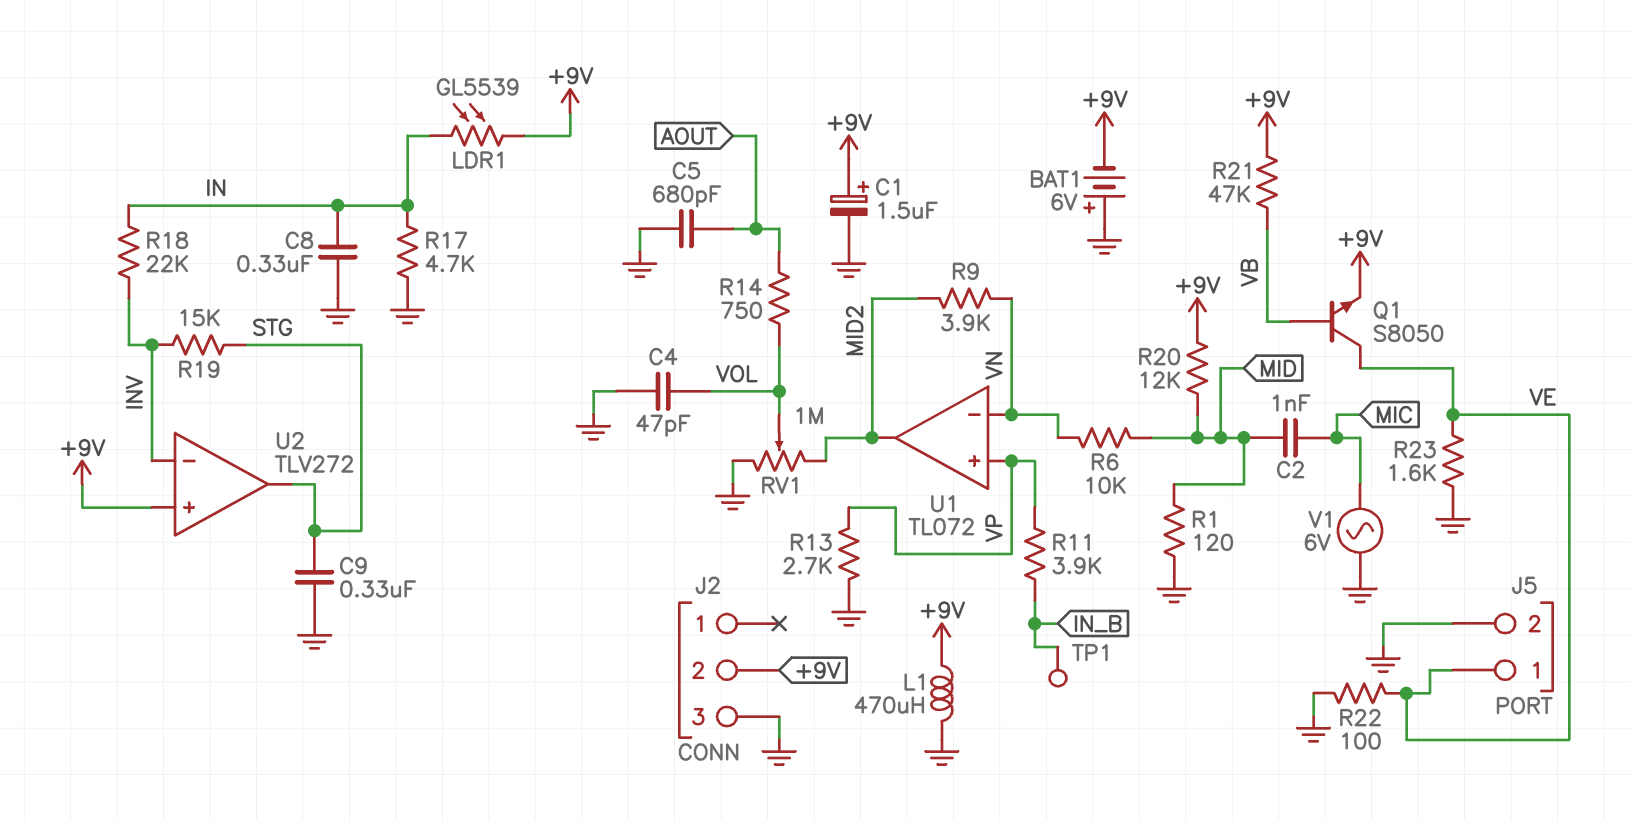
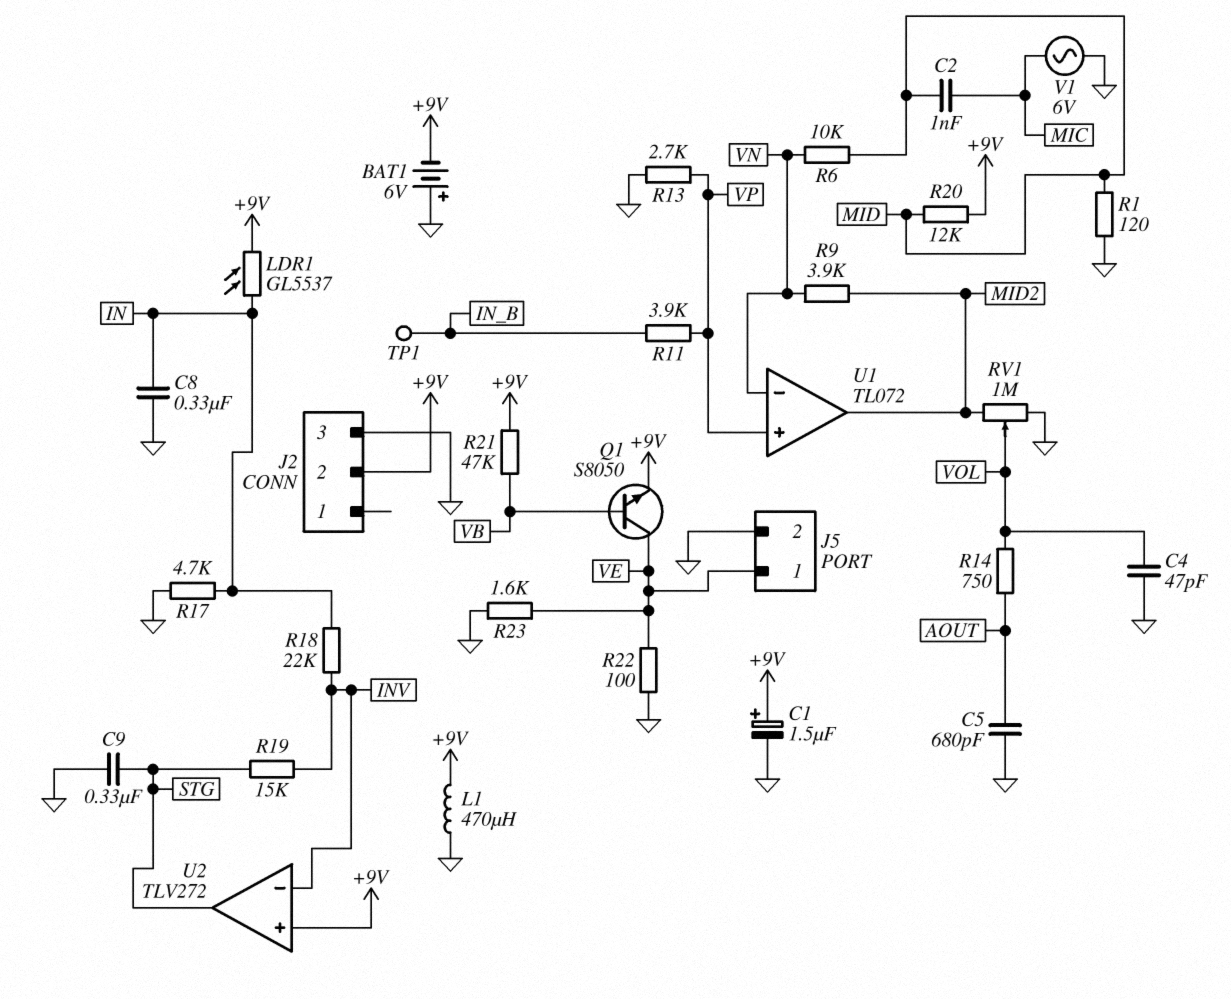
LDR1: GL5539 (+9V, IN) -> GL5537 (+9V, IN)

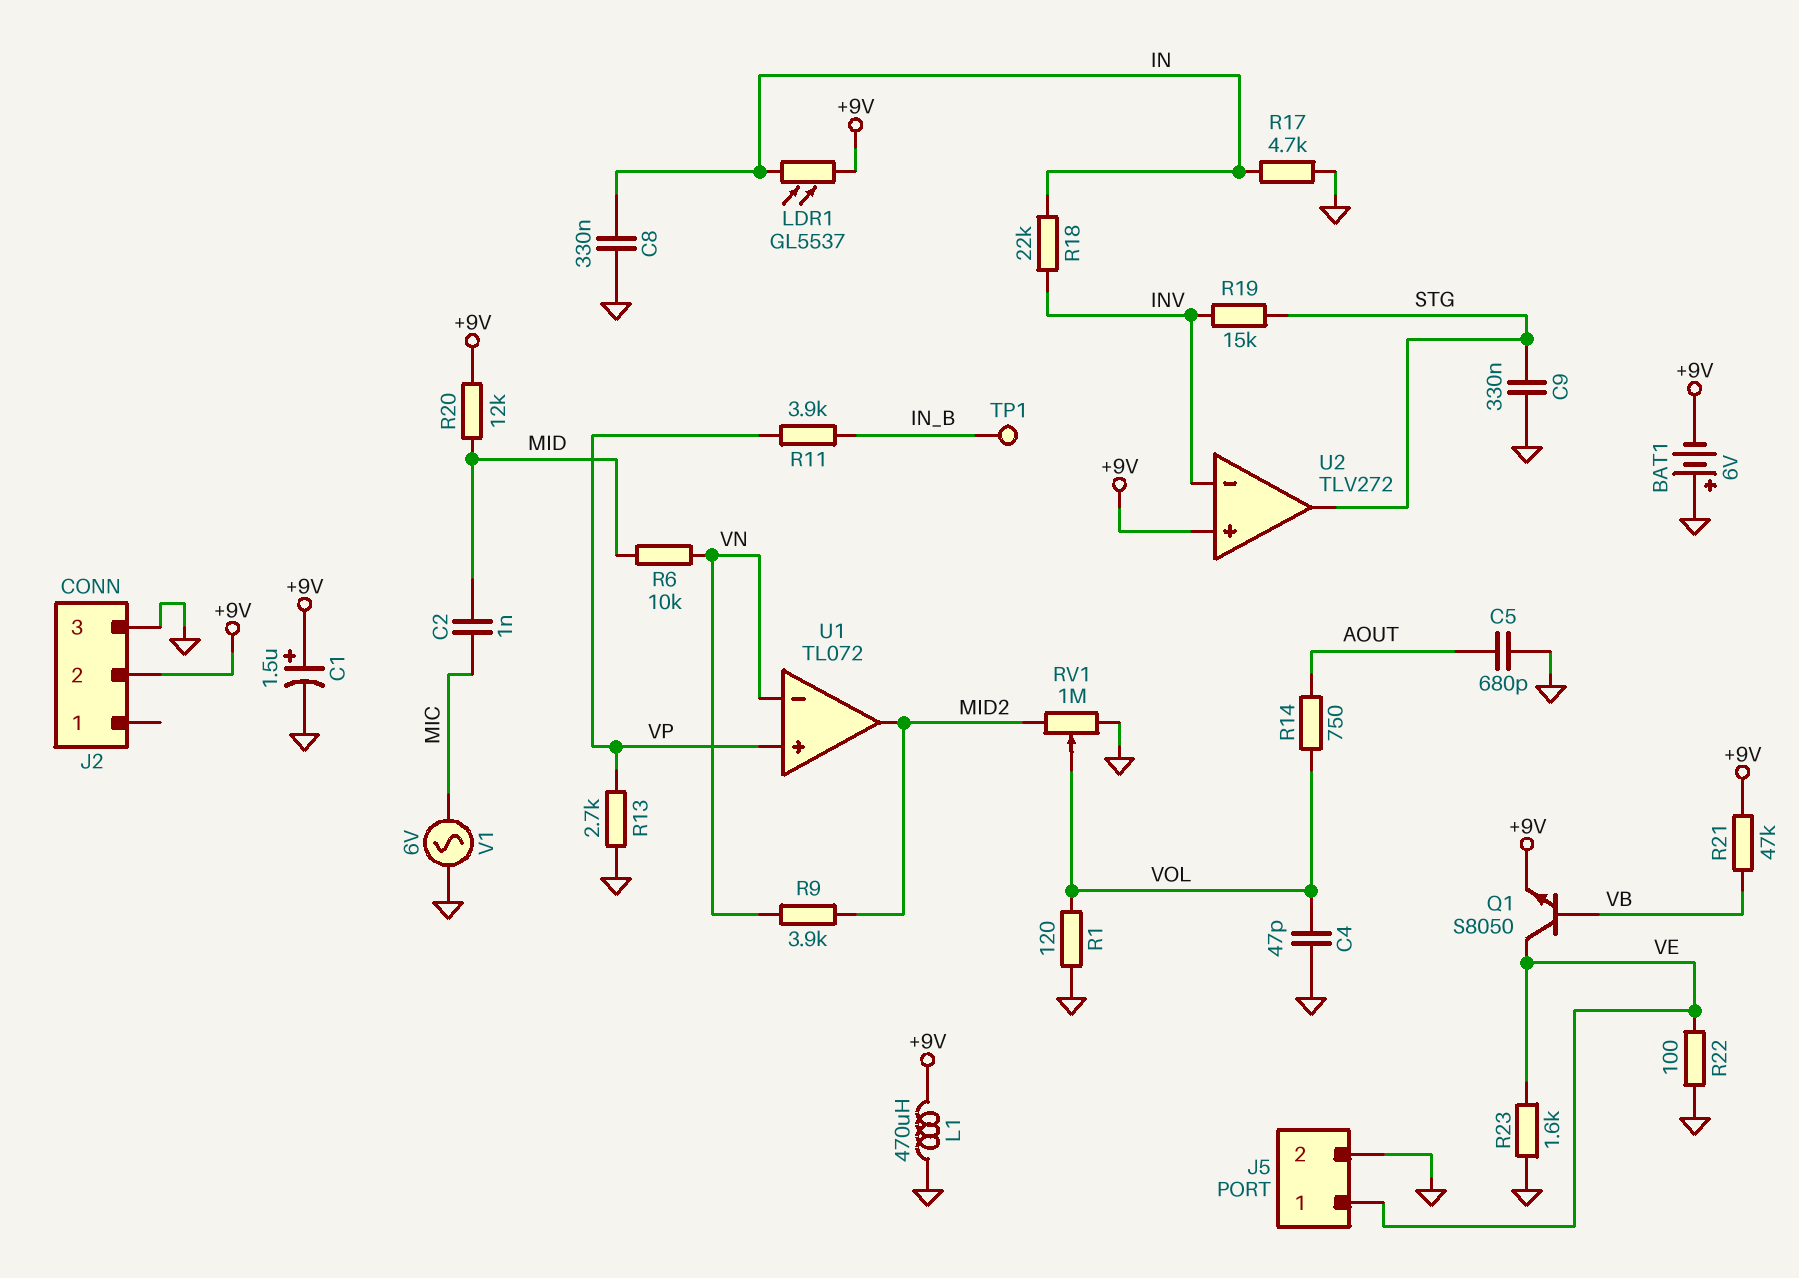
R1: 120 (GND, MID) -> 120 (GND, VOL)

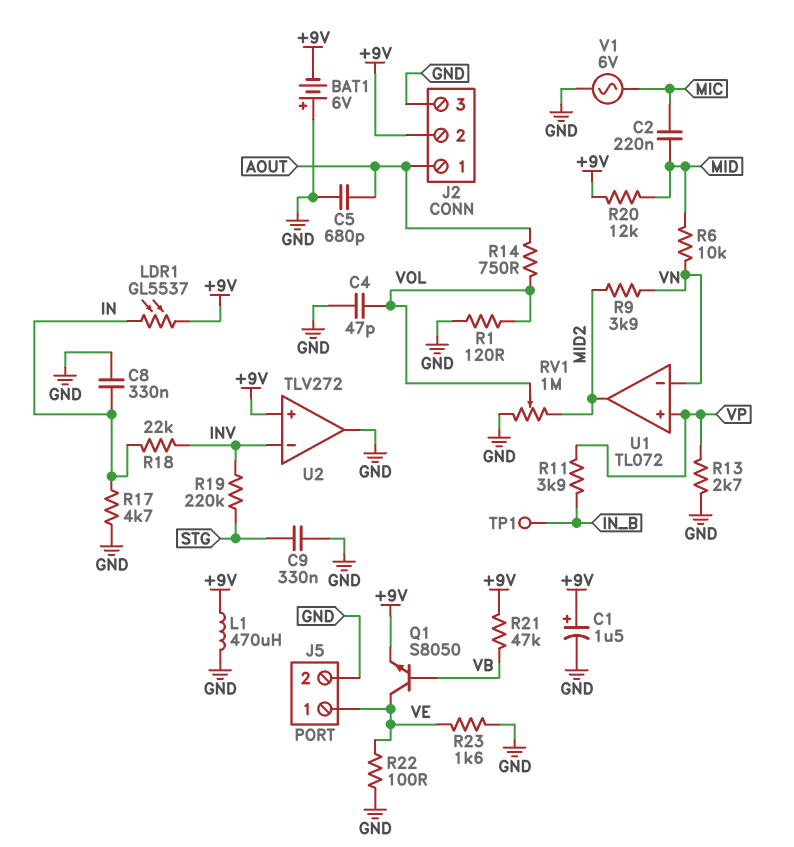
C2: 1nF (MIC, MID) -> 220nF (MIC, MID)
J2 pin 1: none -> AOUT
R19: 15k (INV, STG) -> 220k (INV, STG)
U2 pin out: STG -> GND

